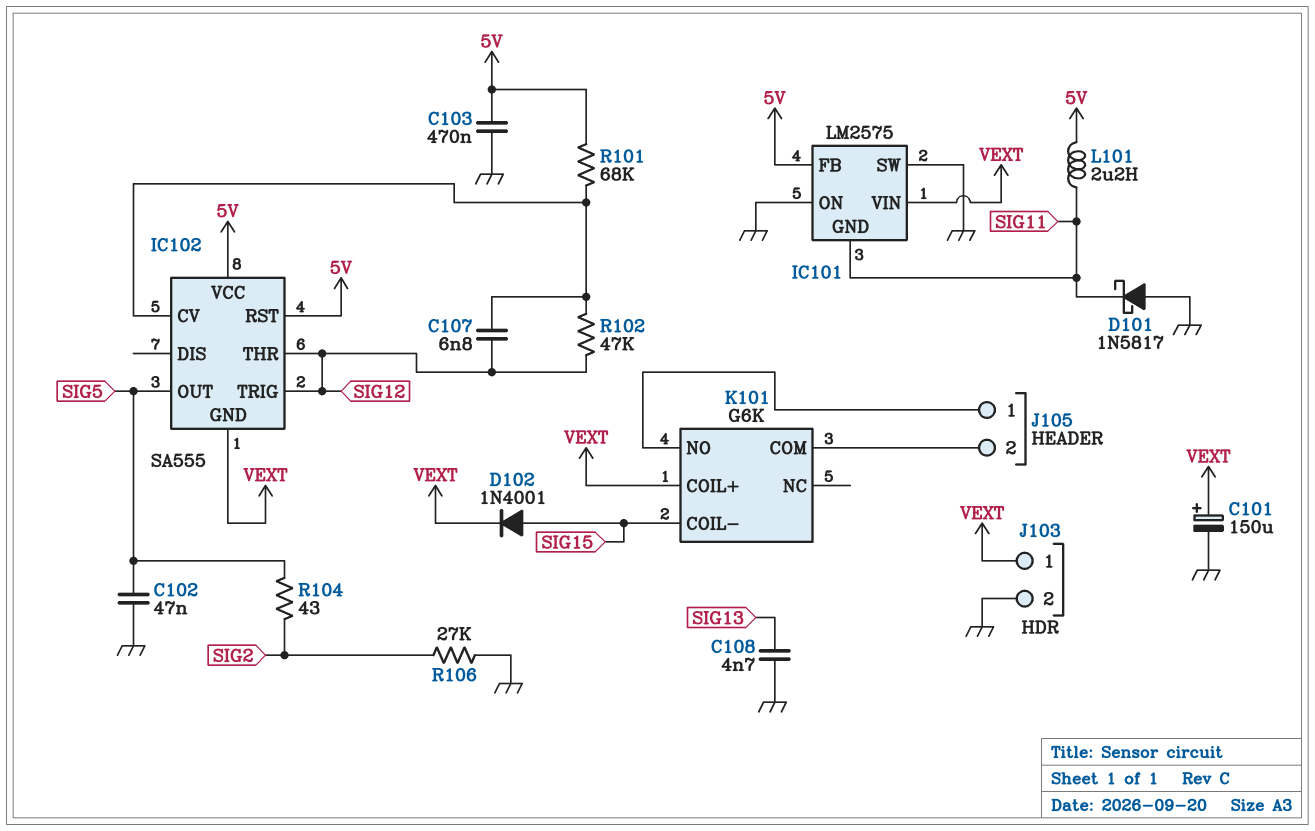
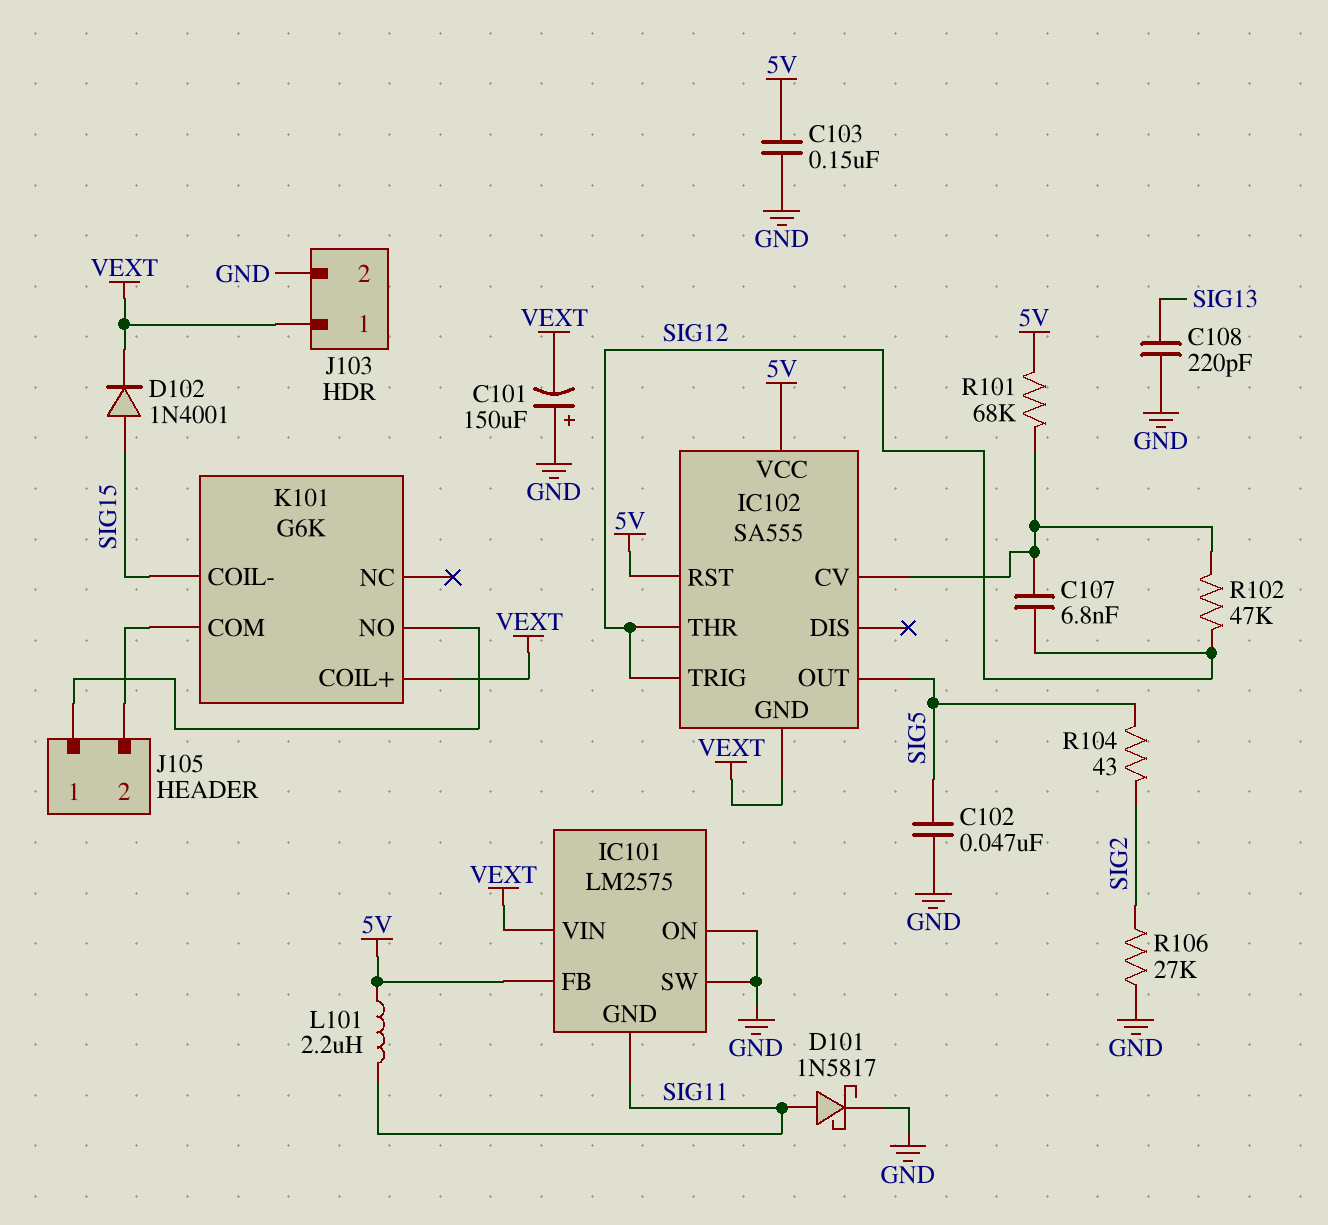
C101: 150uF (plus VEXT, minus GND) -> 150uF (plus GND, minus VEXT)
C103: 470nF (5V, GND) -> 150nF (5V, GND)
C108: 4.7nF (GND, SIG13) -> 220pF (GND, SIG13)
D101: schottky 1N5817 (A GND, K SIG11) -> schottky 1N5817 (A SIG11, K GND)

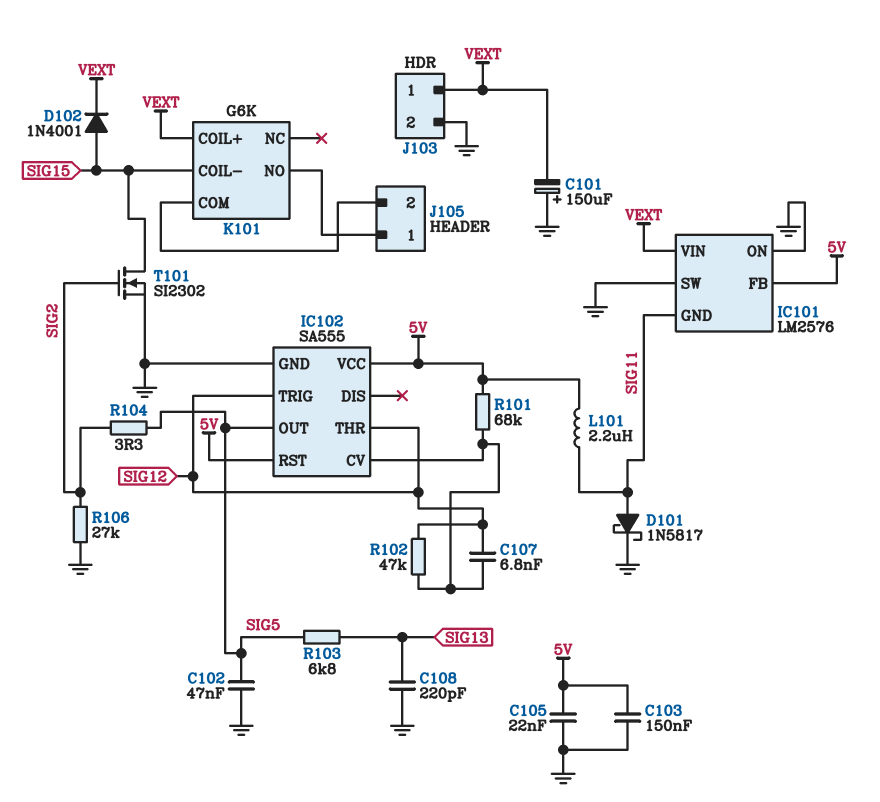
C105: none -> 22nF (5V, GND)
IC101: LM2575 -> LM2576
IC102 pin GND: VEXT -> GND
R103: none -> 6.8k (SIG5, SIG13)
R104: 43 (SIG2, SIG5) -> 3.3 (SIG2, SIG5)
T101: none -> NMOS SI2302 (G SIG2, D SIG15, S GND)

